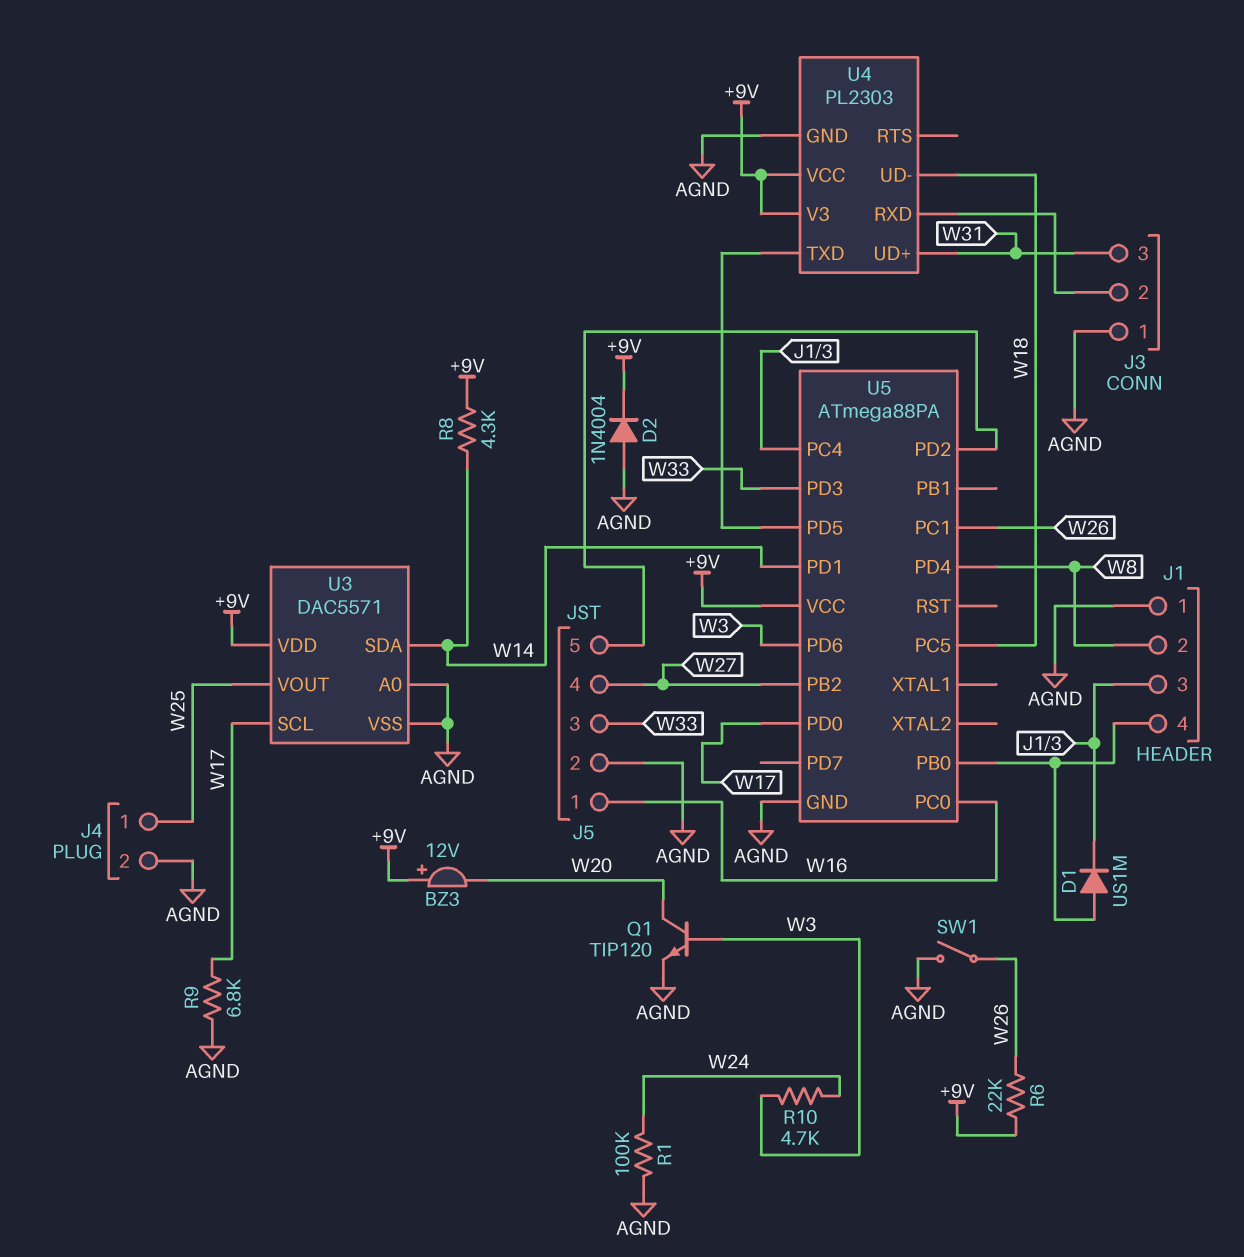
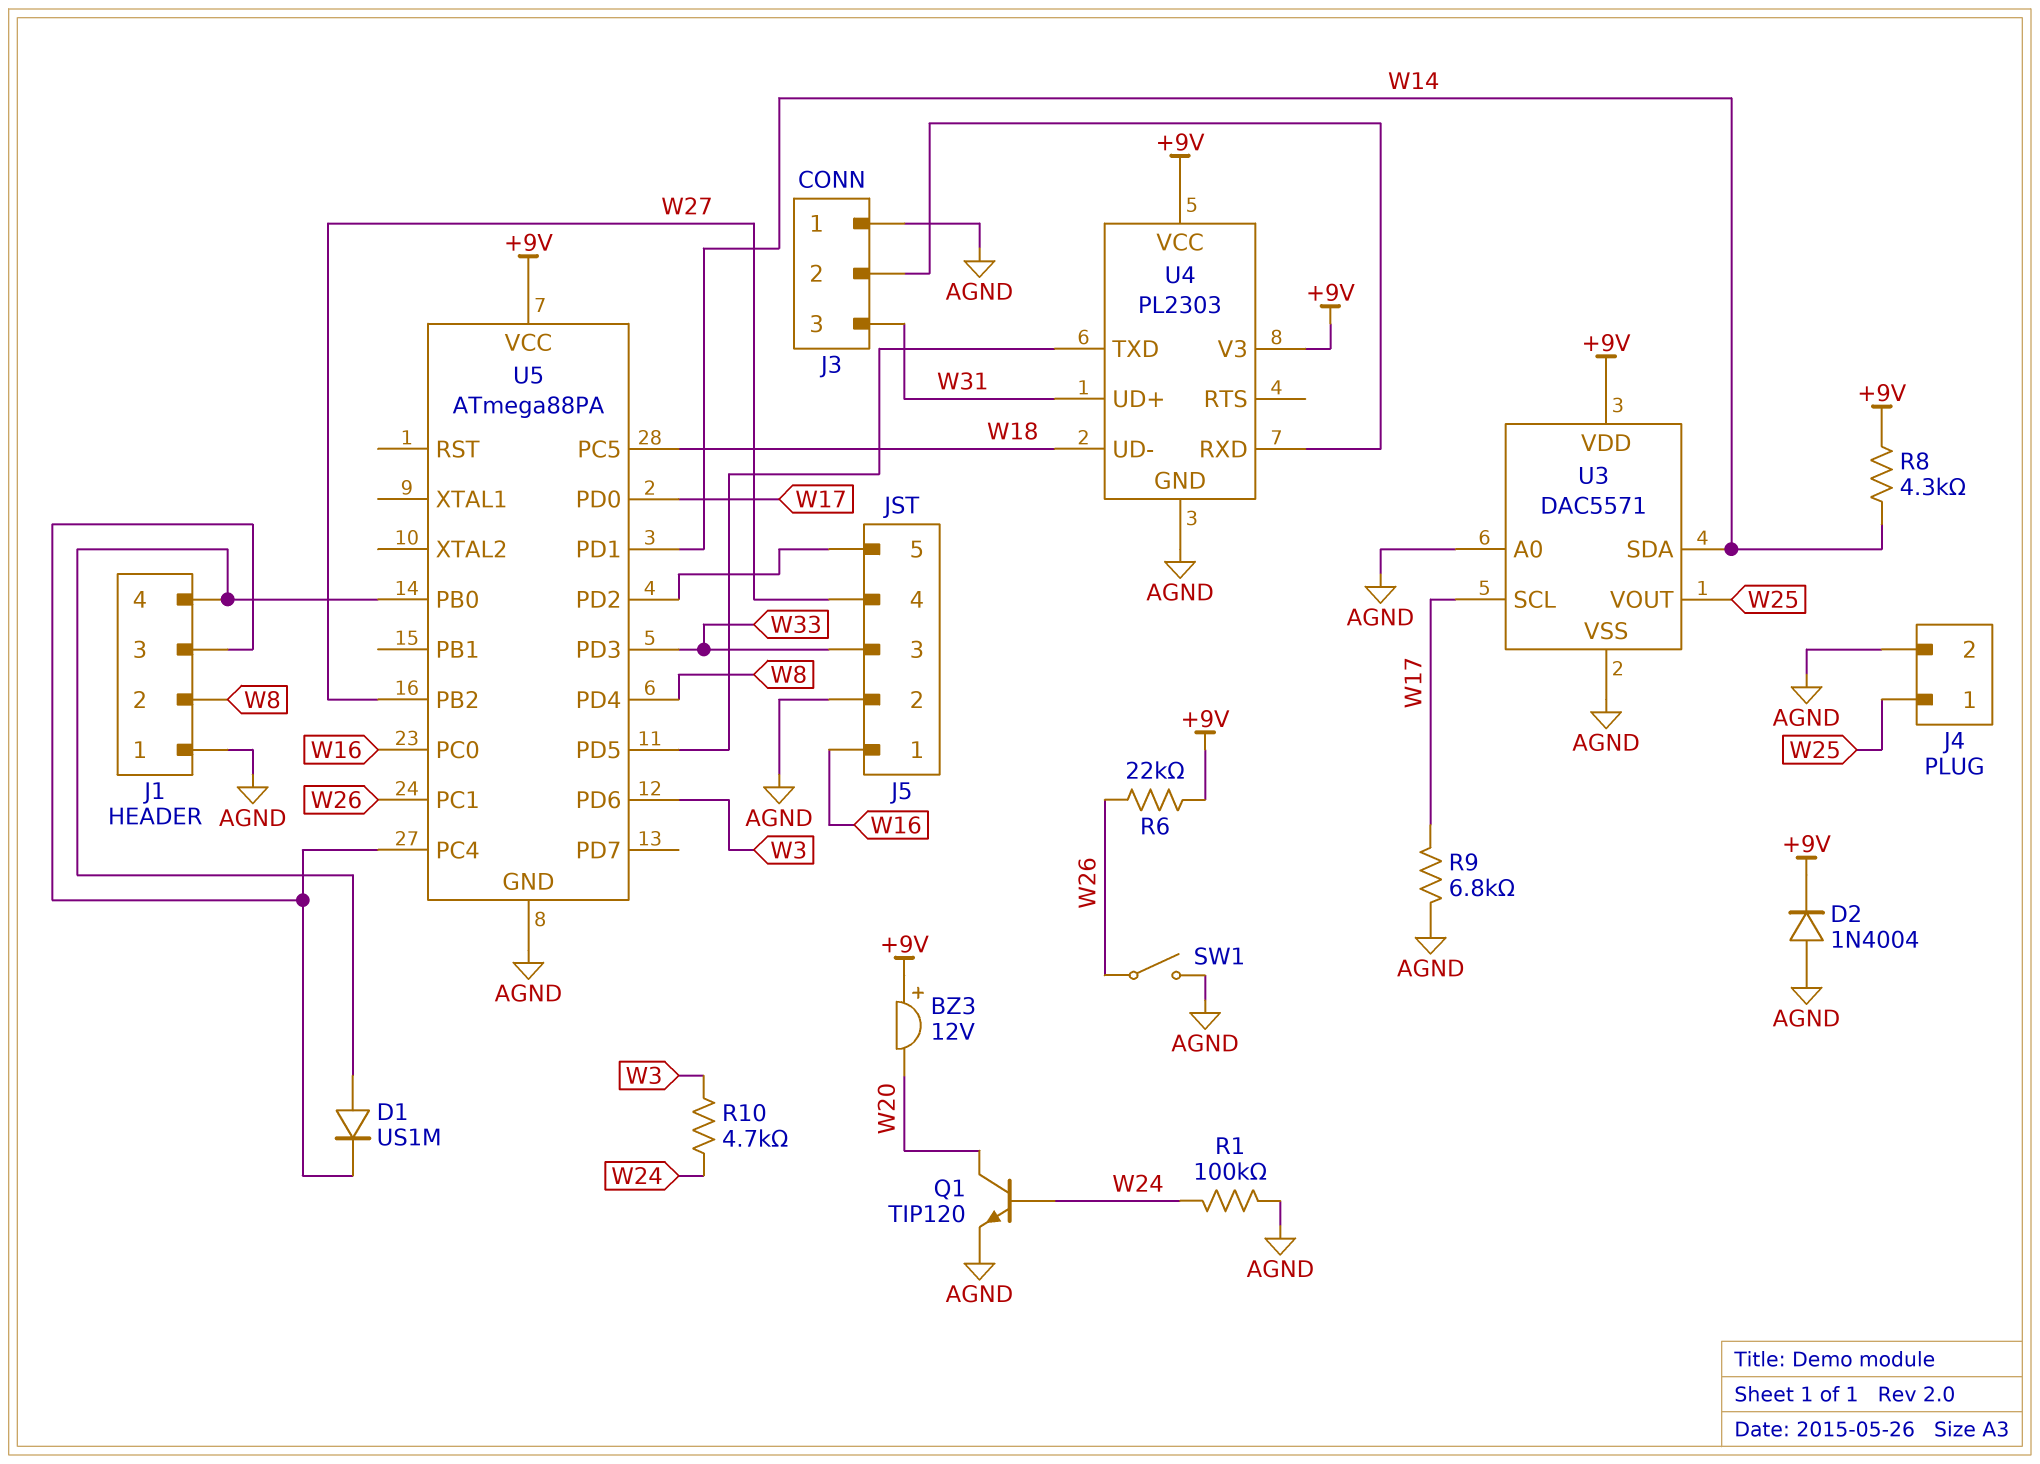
Q1: NPN TIP120 (B W3, C W20, E AGND) -> NPN TIP120 (B W24, C W20, E AGND)

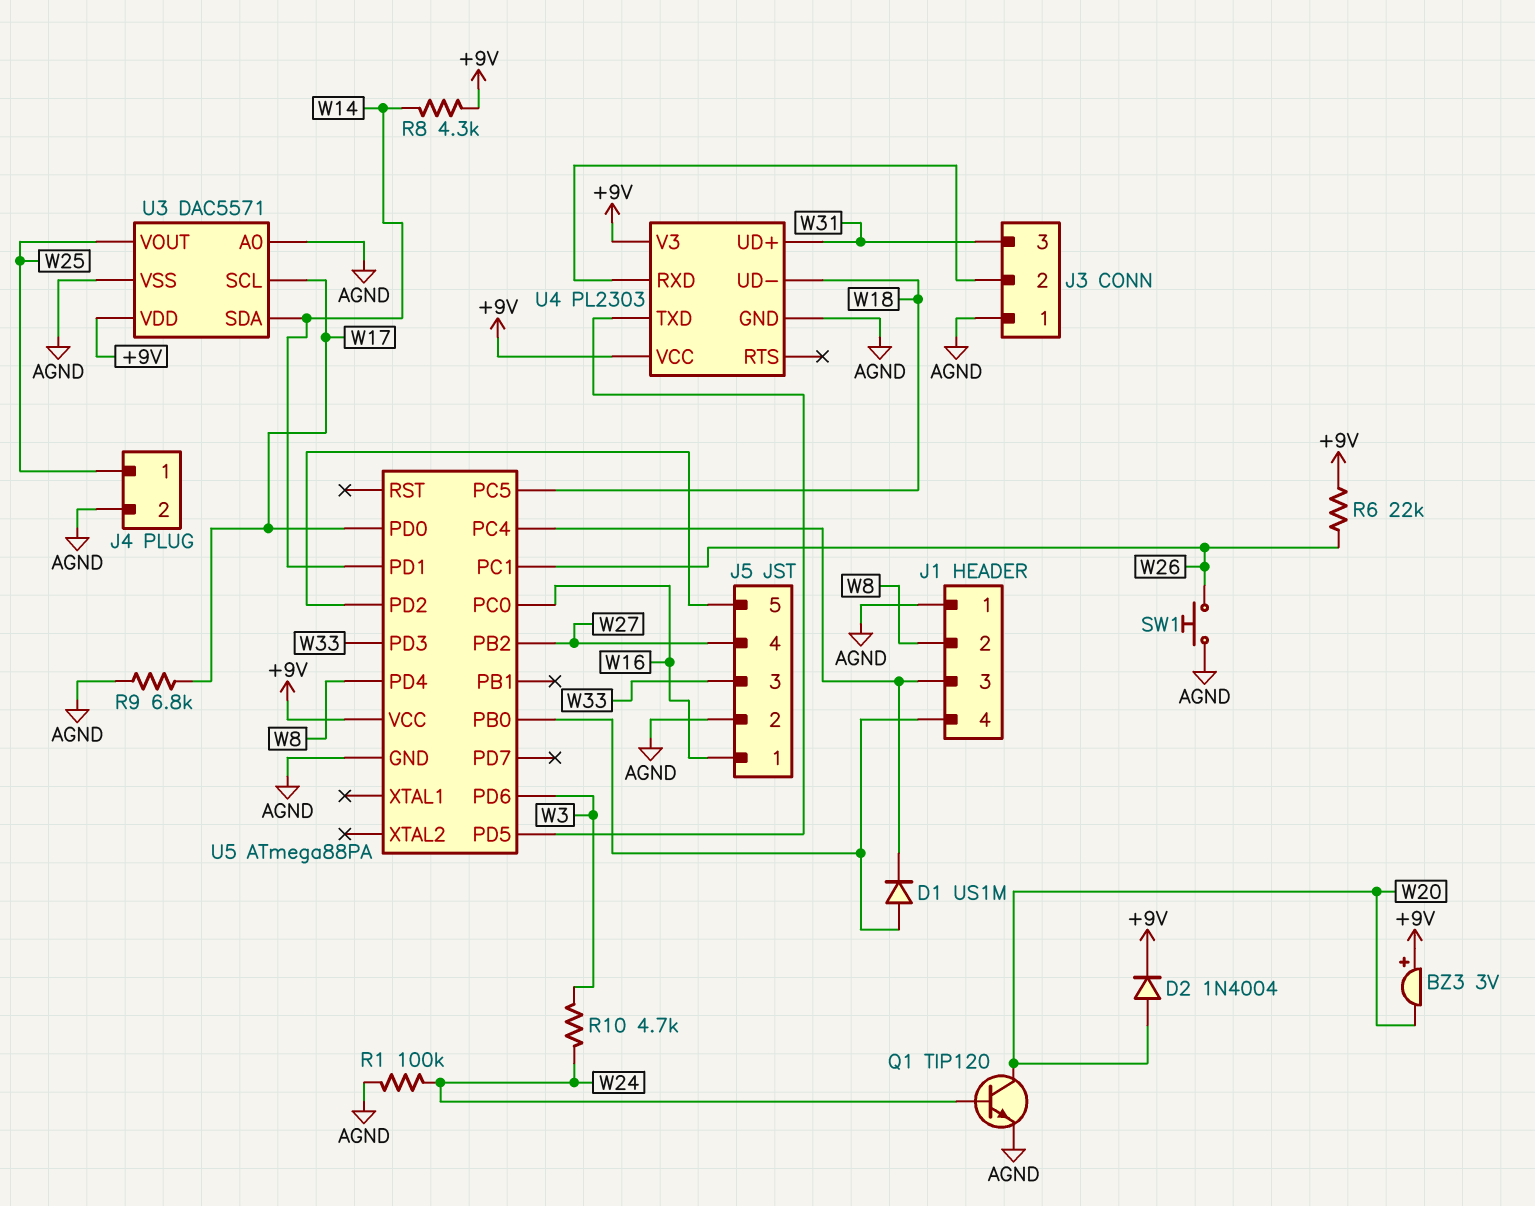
BZ3: buzzer 12V (plus +9V, minus W20) -> buzzer 3V (plus +9V, minus W20)
D2: diode 1N4004 (A AGND, K +9V) -> diode 1N4004 (A W20, K +9V)
SW1: switch (AGND, W26) -> button (AGND, W26)

